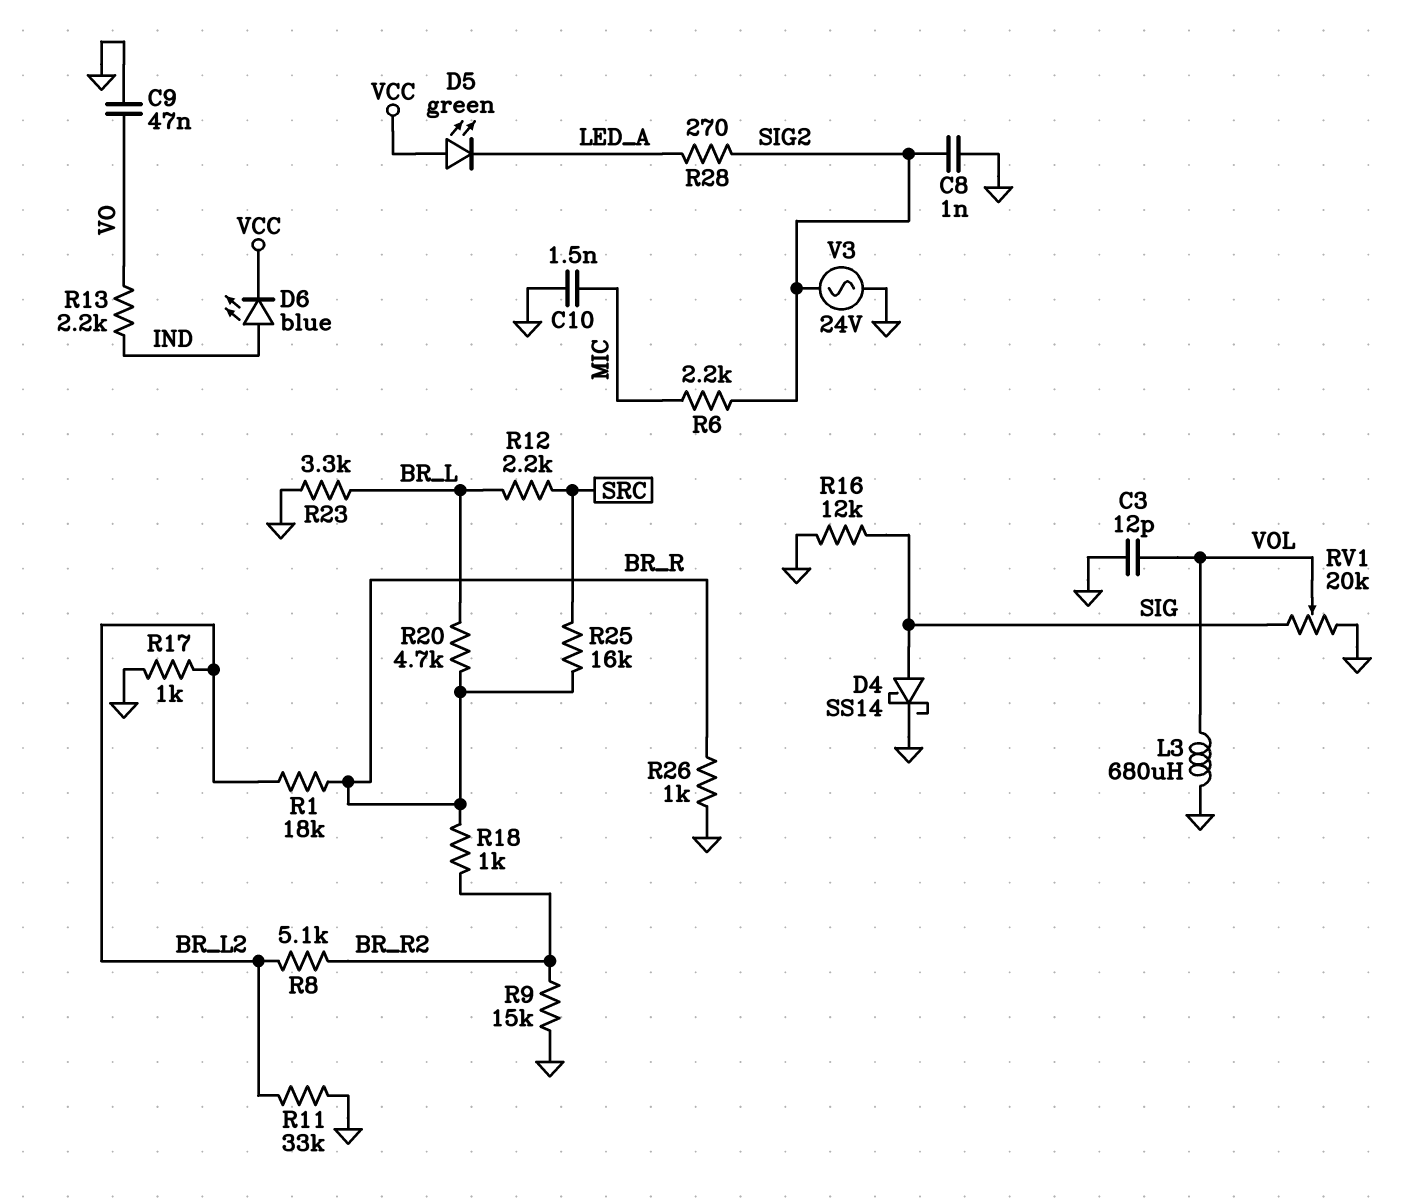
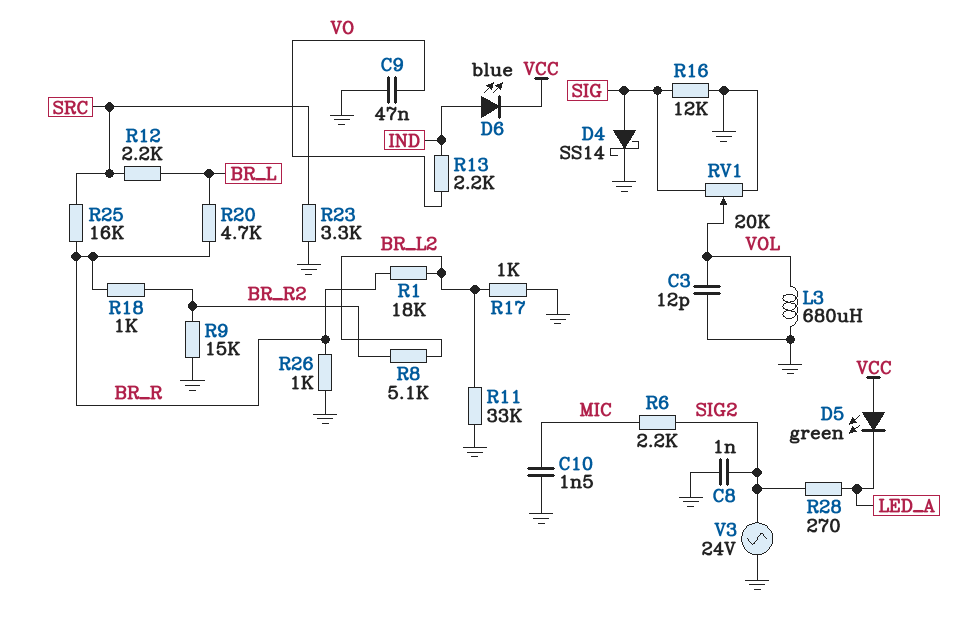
R23: 3.3k (BR_L, GND) -> 3.3k (GND, SRC)

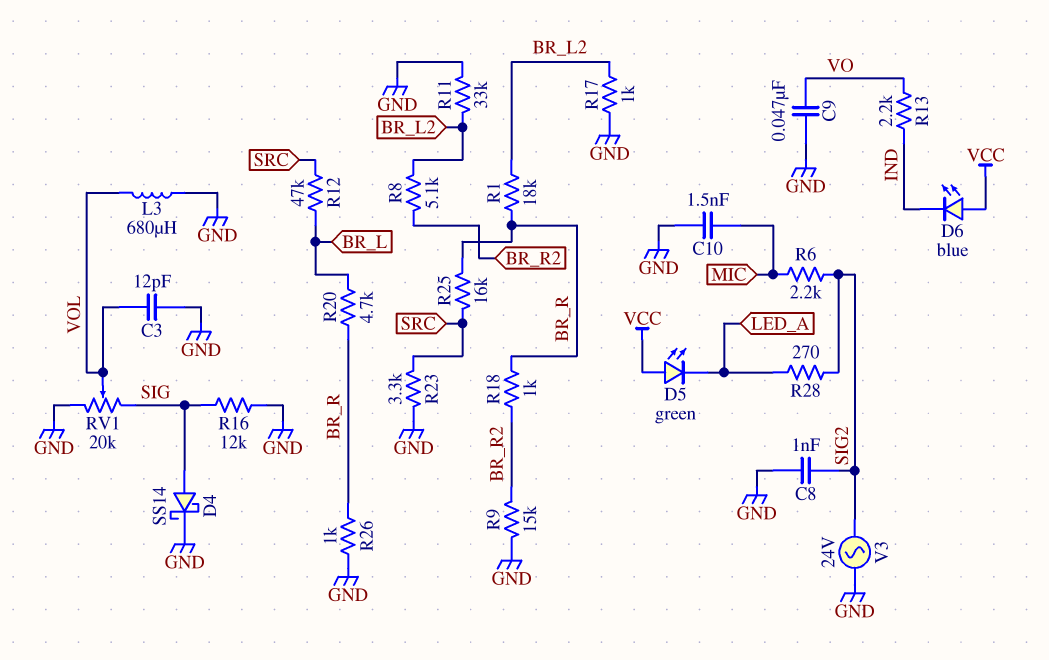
D6: LED blue (A IND, K VCC) -> LED blue (A VCC, K IND)
R12: 2.2k (BR_L, SRC) -> 47k (BR_L, SRC)

